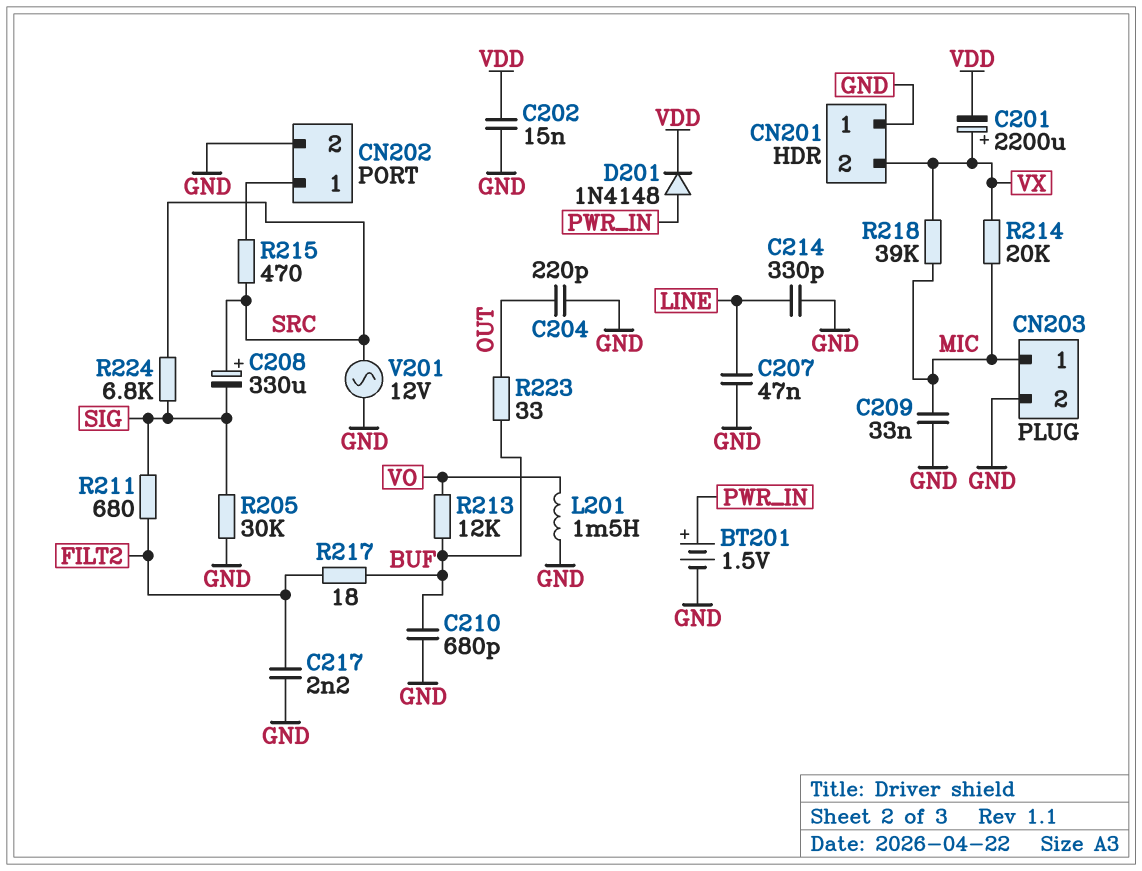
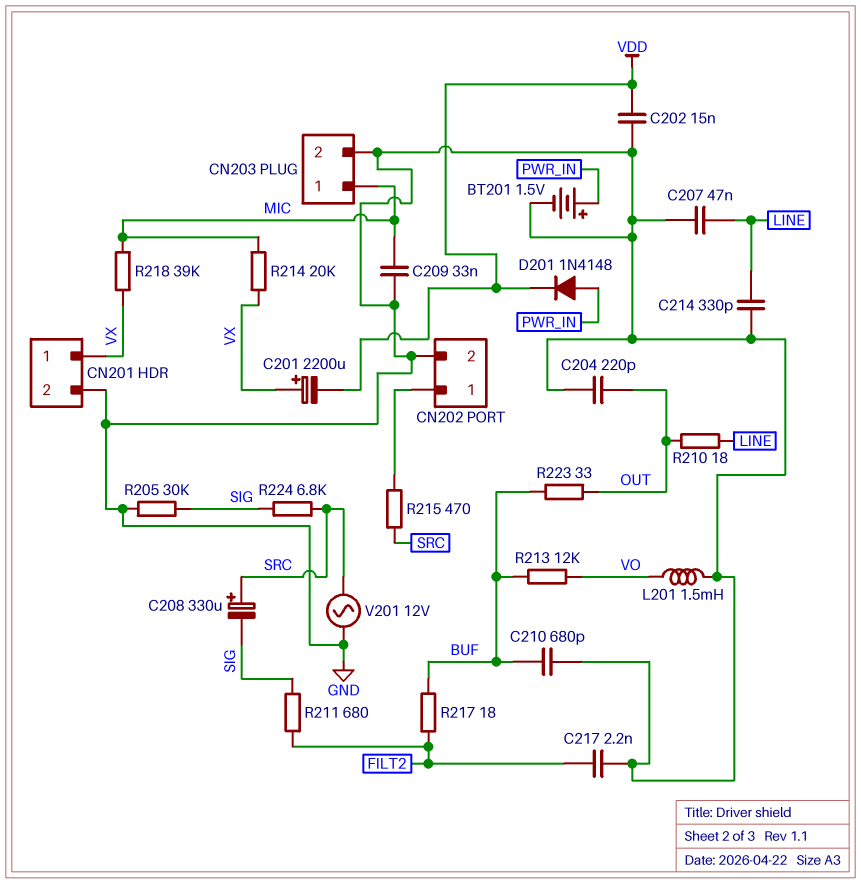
CN201 pin 1: GND -> VX
CN201 pin 2: VX -> GND
R210: none -> 18 (LINE, OUT)

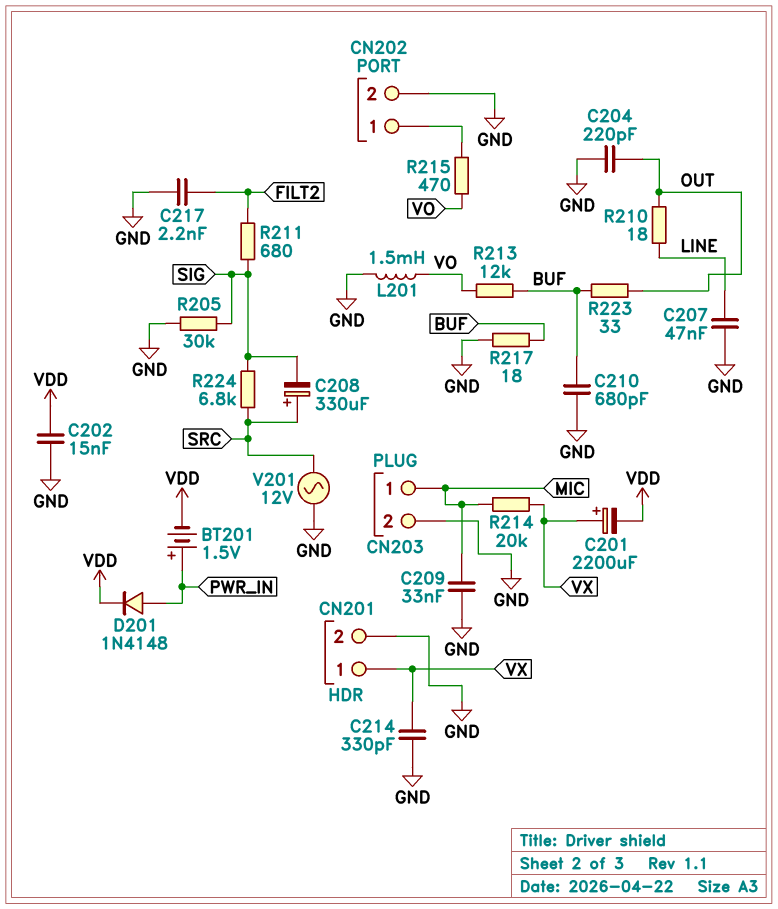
BT201: 1.5V (plus PWR_IN, minus GND) -> 1.5V (plus PWR_IN, minus VDD)
C214: 330pF (GND, LINE) -> 330pF (GND, VX)
R215: 470 (CN202/1, SRC) -> 470 (CN202/1, VO)
R217: 18 (BUF, FILT2) -> 18 (BUF, GND)
R218: 39k (MIC, VX) -> none

